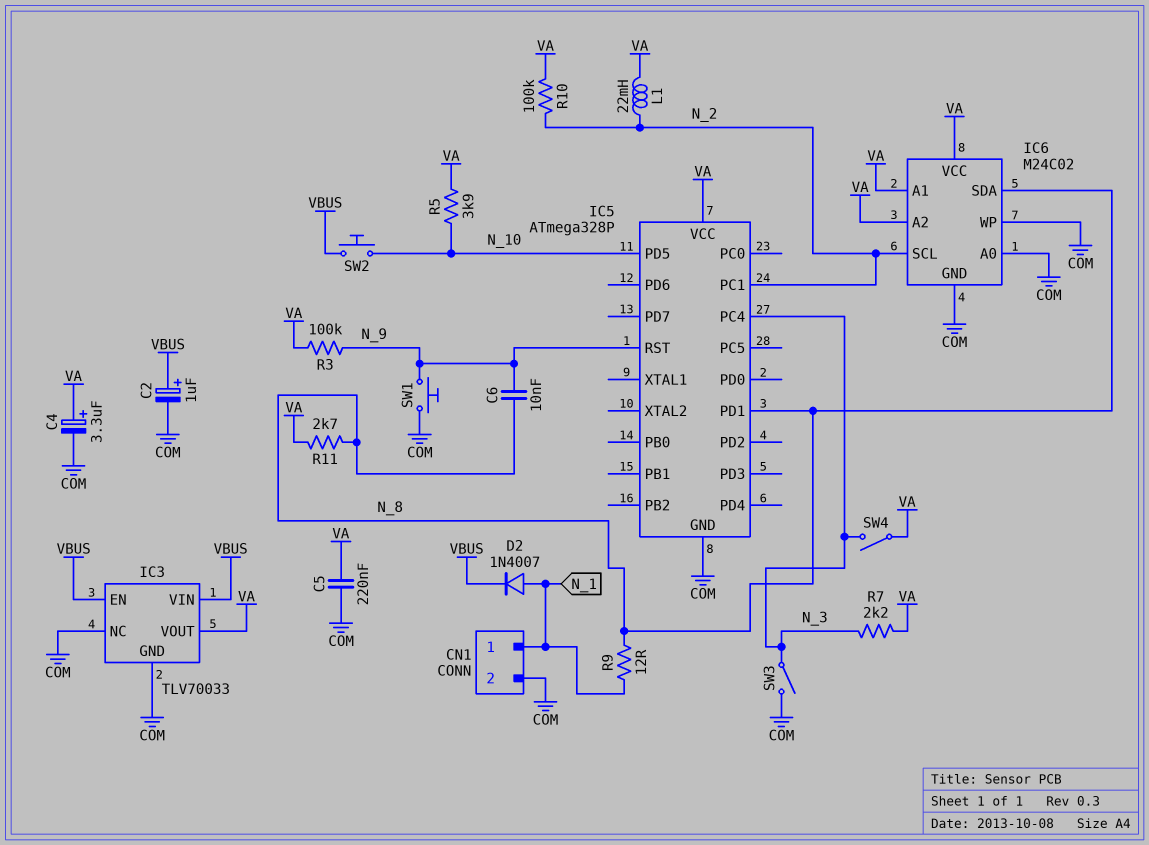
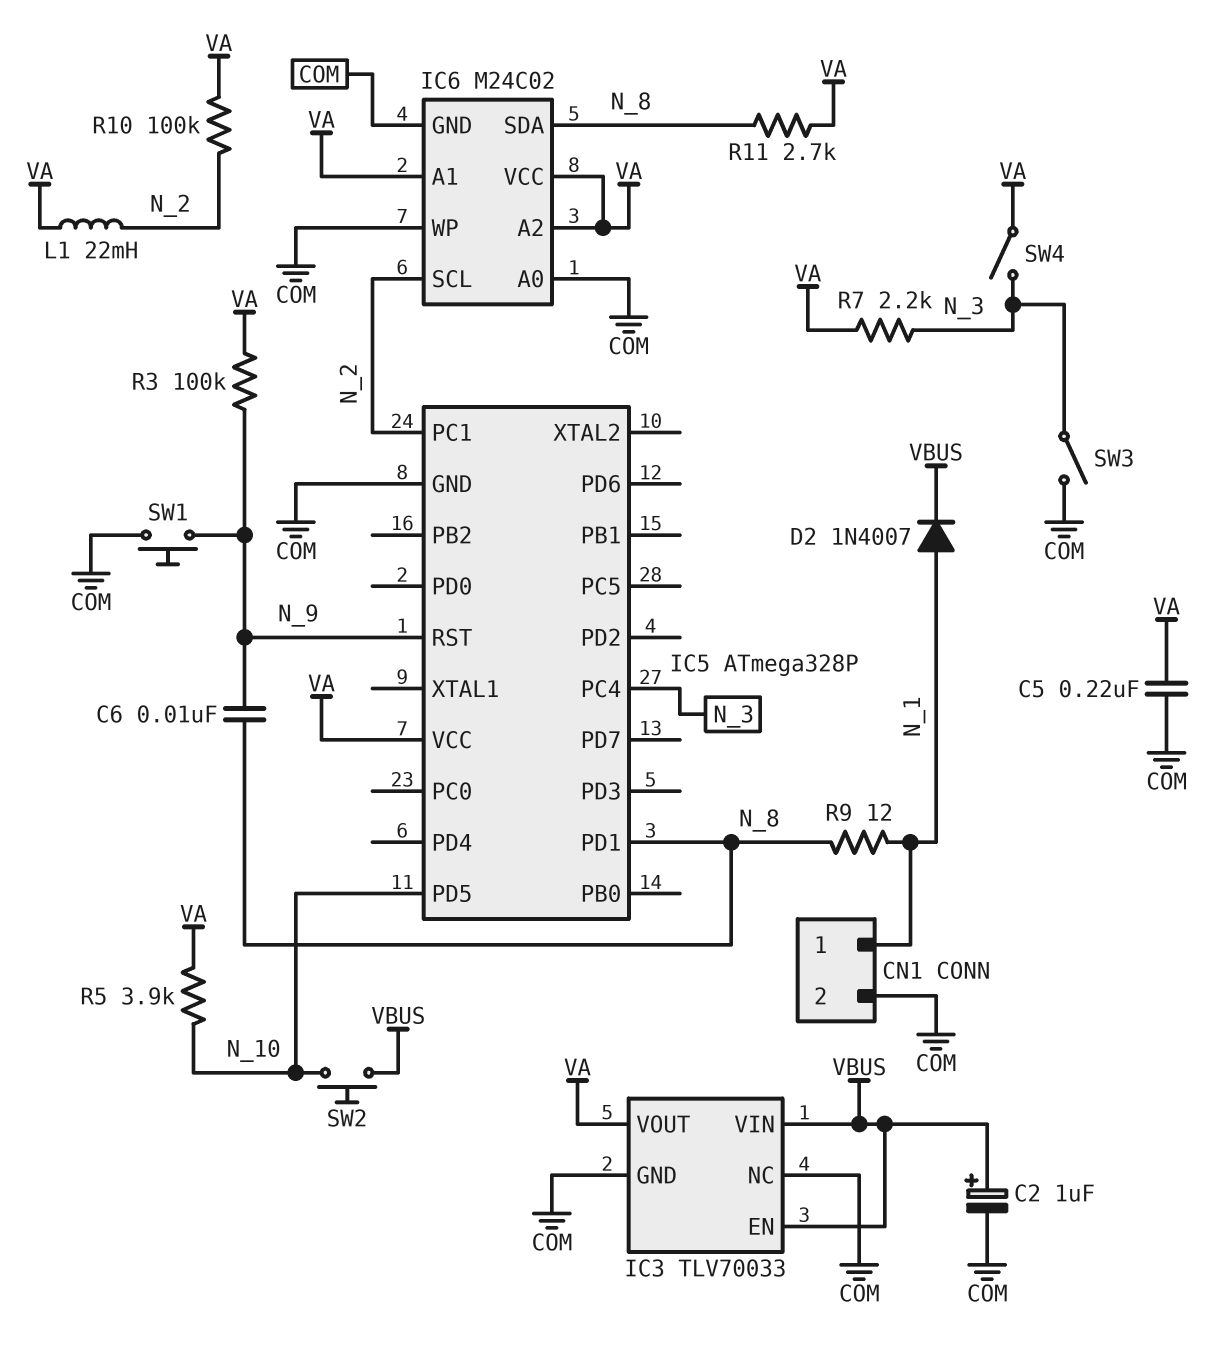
C4: 3.3uF (plus VA, minus COM) -> none

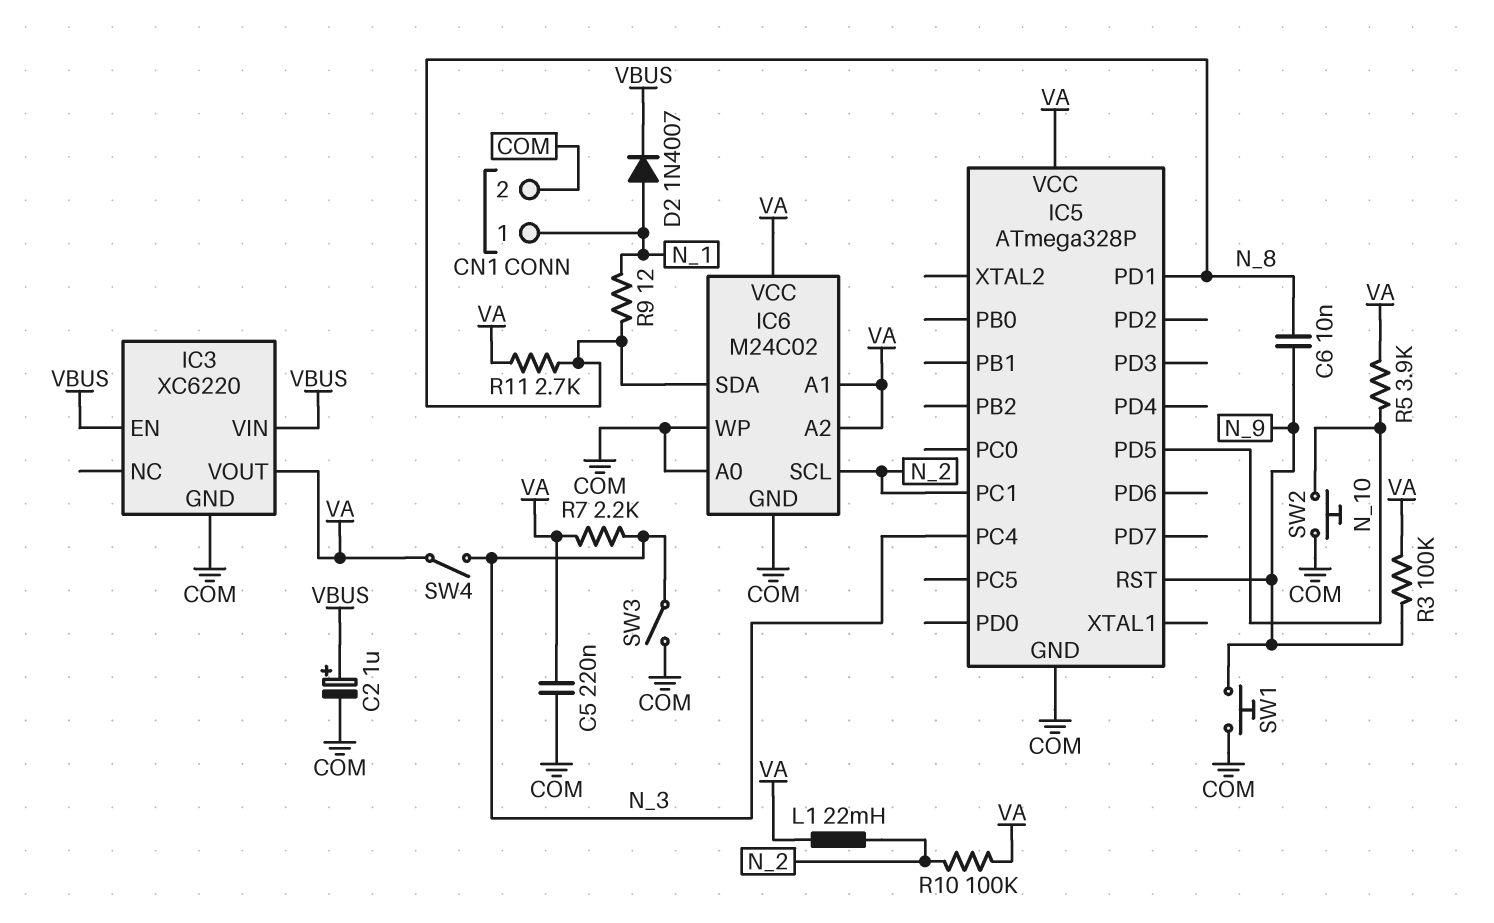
IC3: TLV70033 -> XC6220
IC3 pin NC: COM -> none
SW2: button (N_10, VBUS) -> button (COM, N_10)

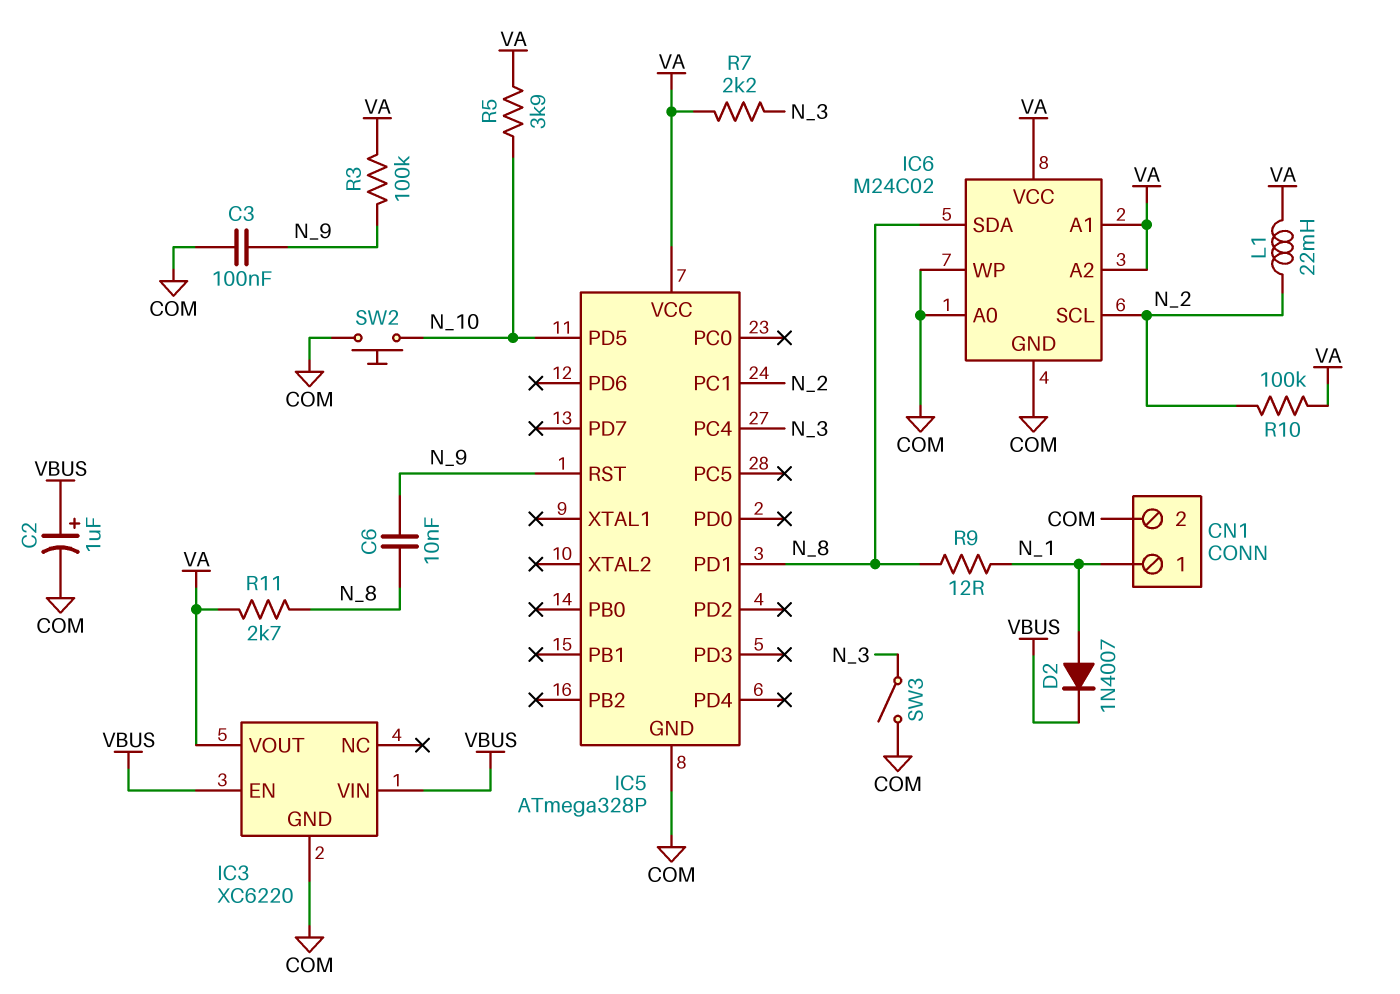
C3: none -> 100nF (COM, N_9)
C5: 220nF (COM, VA) -> none
SW1: button (COM, N_9) -> none
SW4: switch (N_3, VA) -> none

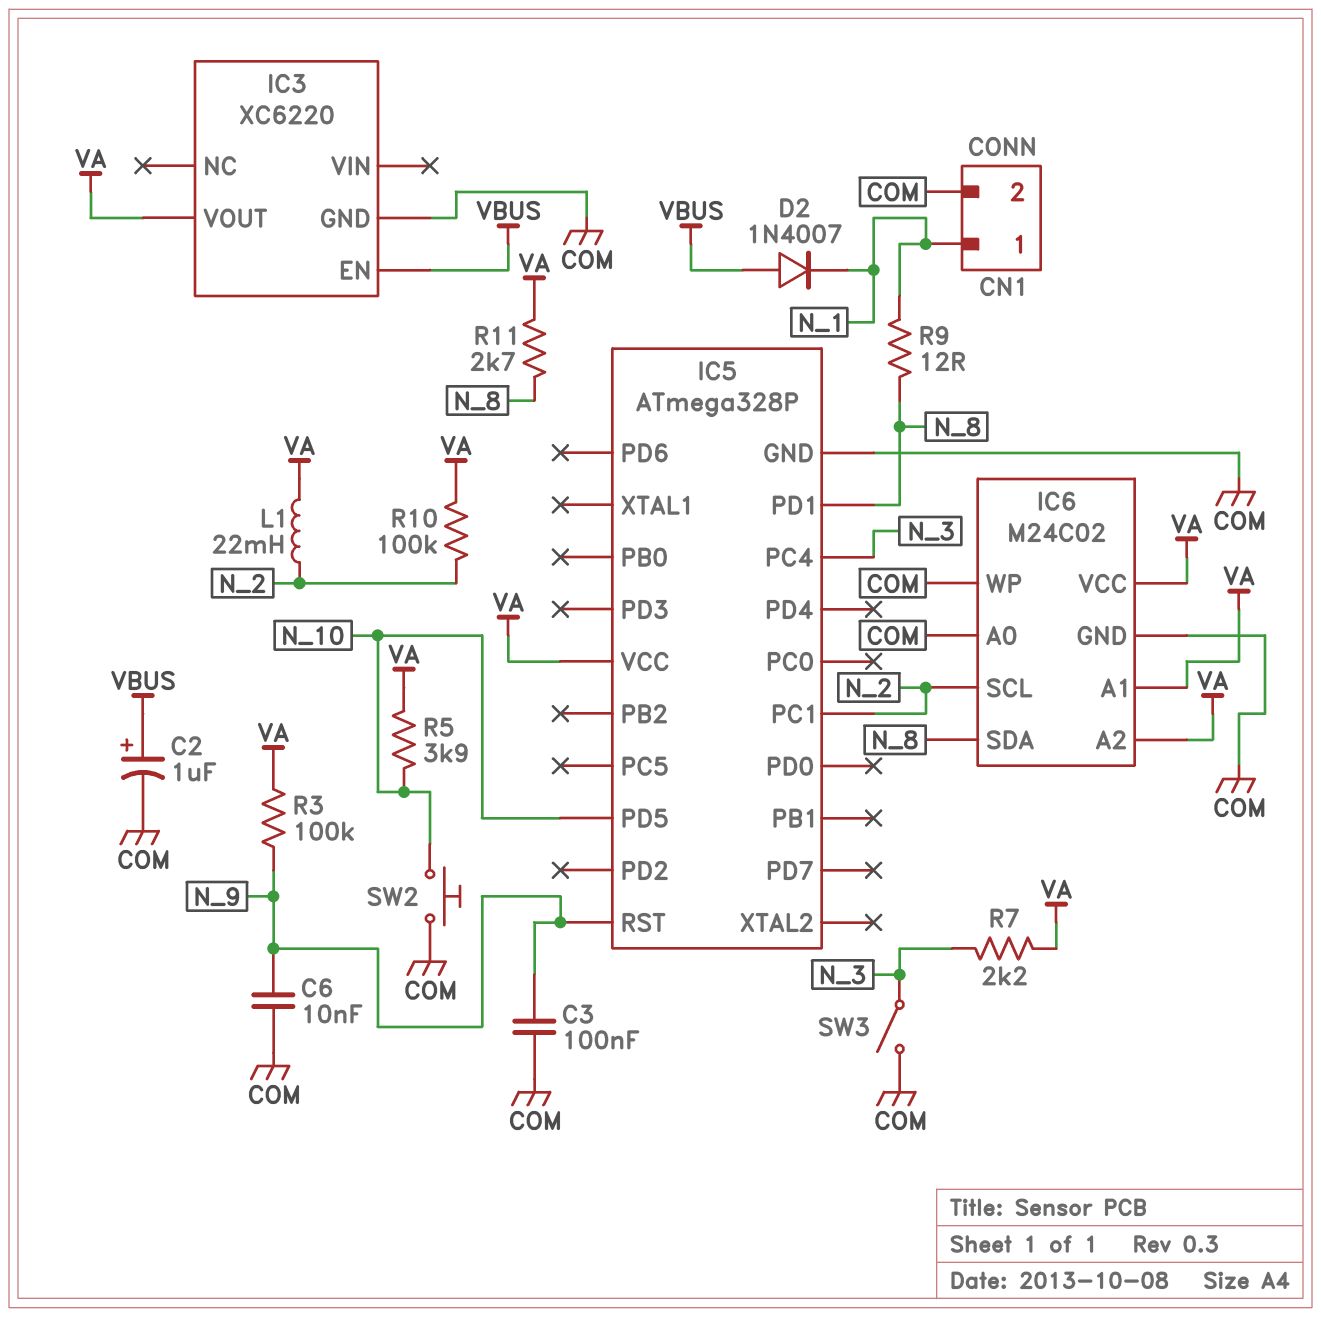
C6: 10nF (N_8, N_9) -> 10nF (COM, N_9)
D2: diode 1N4007 (A N_1, K VBUS) -> diode 1N4007 (A VBUS, K N_1)
IC3 pin VIN: VBUS -> none

